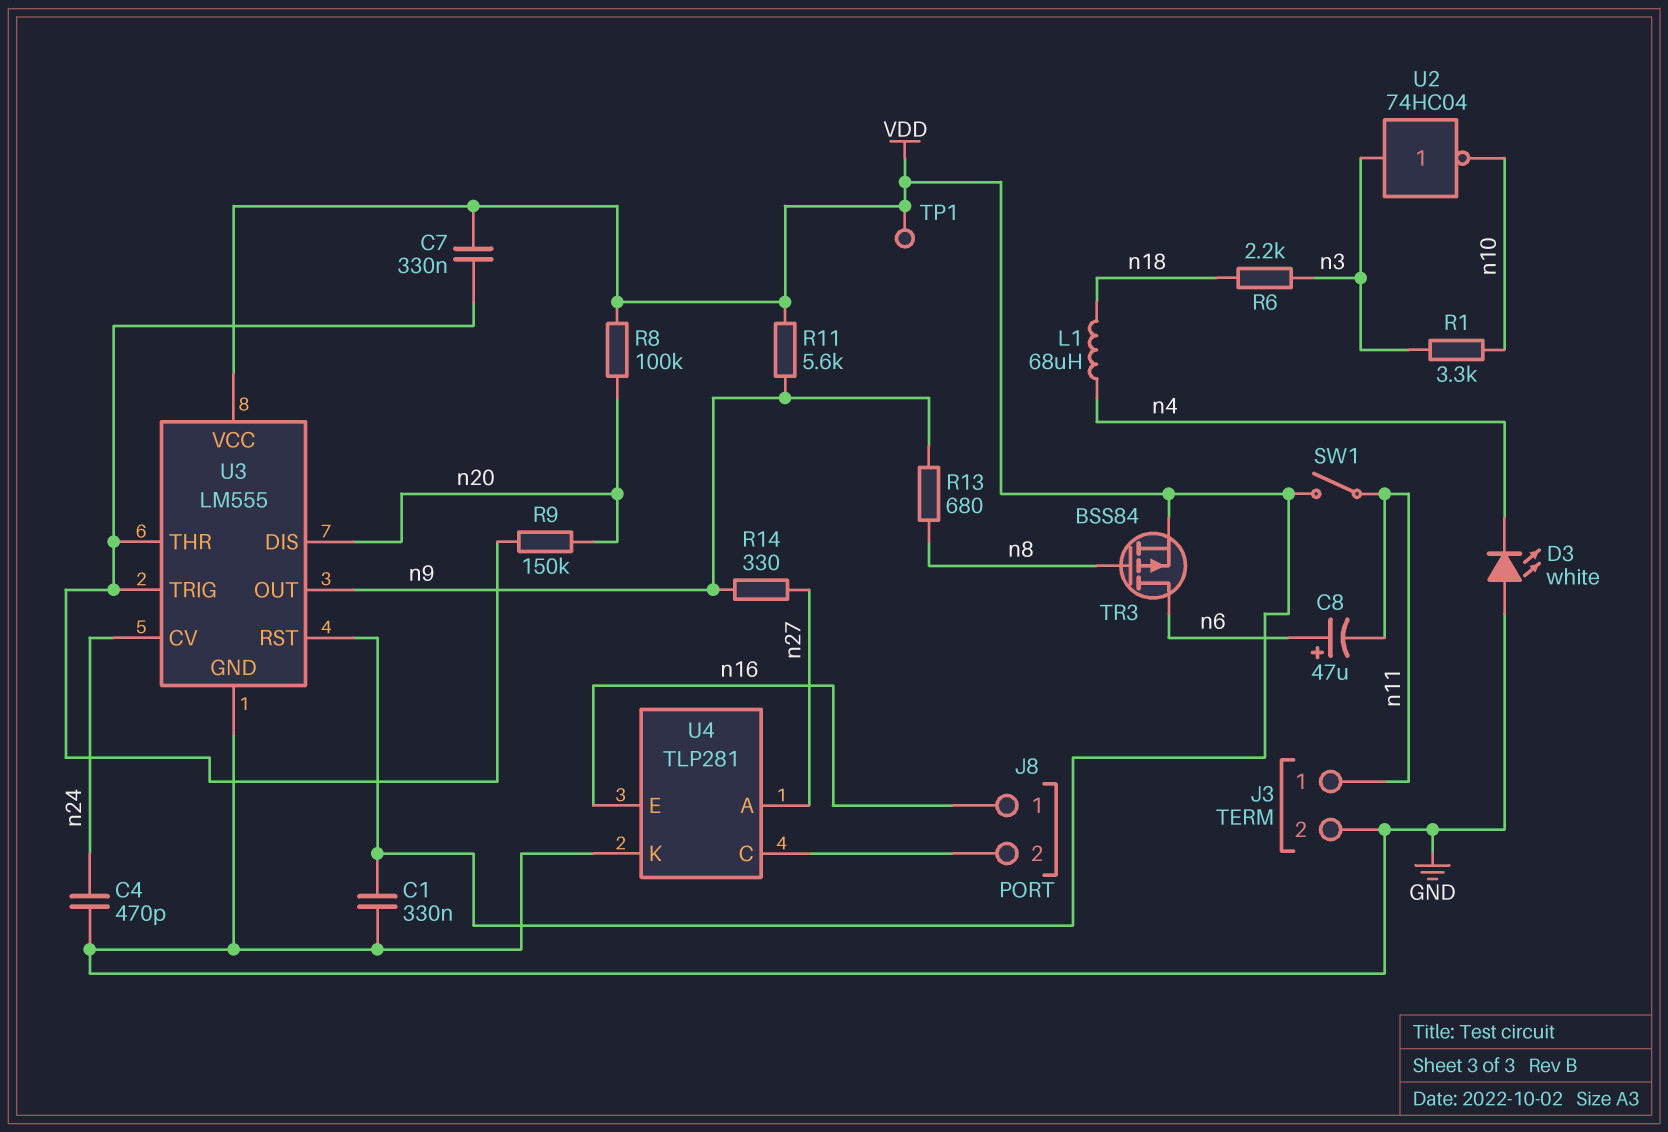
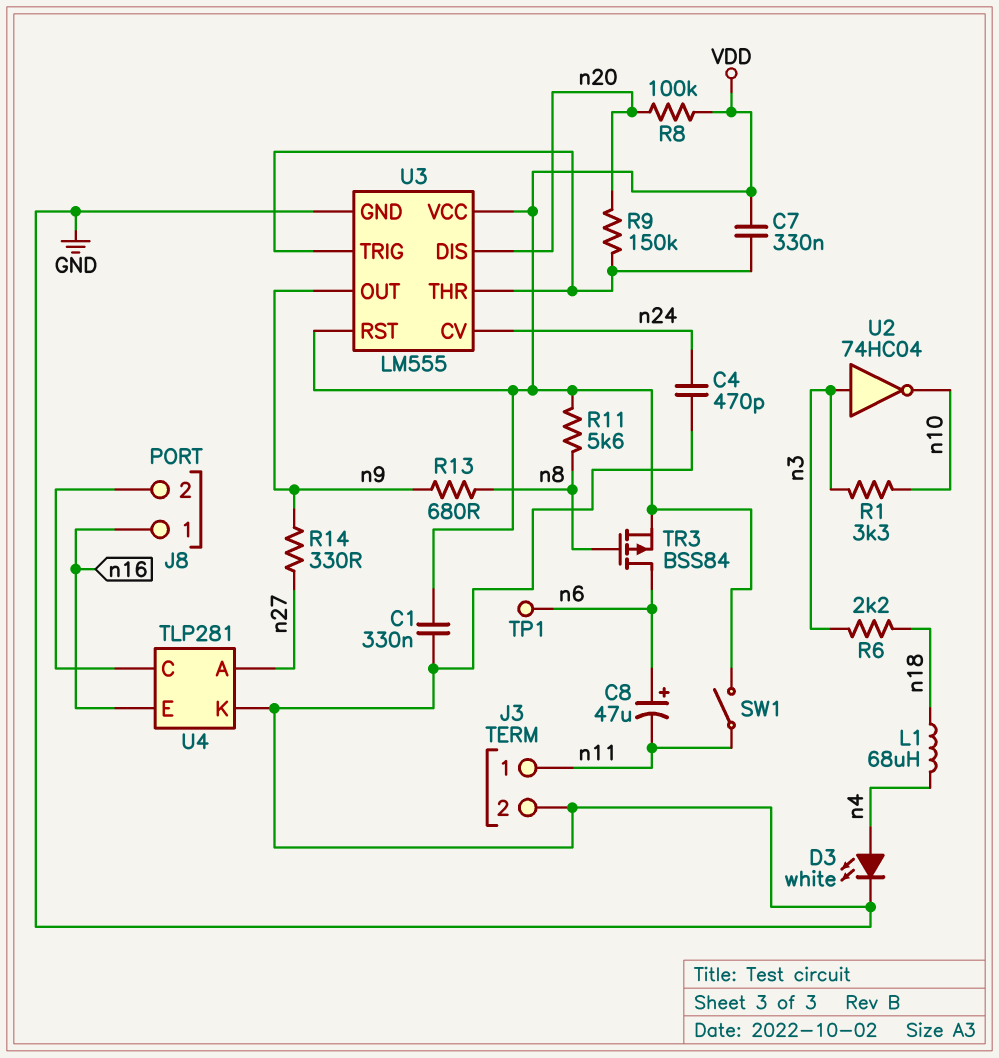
D3: LED white (A GND, K n4) -> LED white (A n4, K GND)
R11: 5.6k (VDD, n9) -> 5.6k (VDD, n8)
TP1: test point (VDD) -> test point (n6)

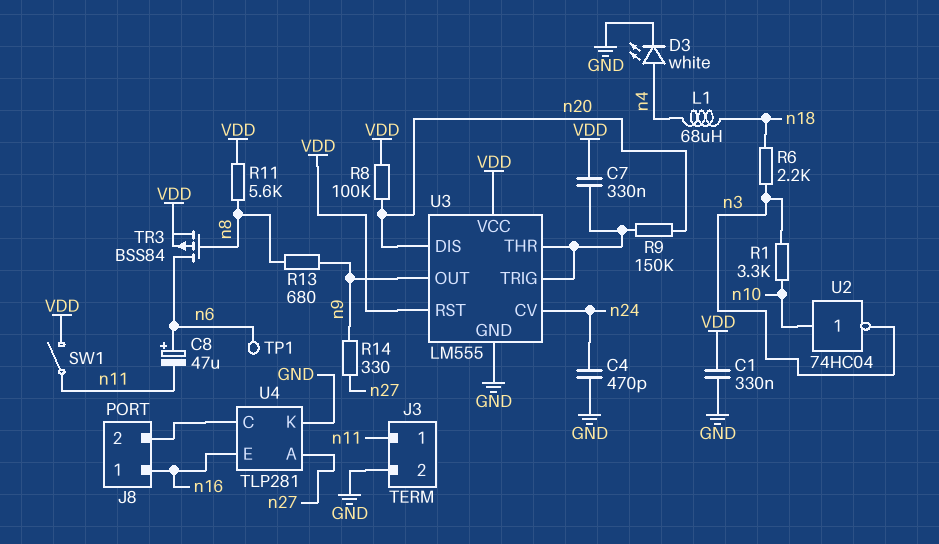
U2: NOT 74HC04 (in n3, out n10) -> NOT 74HC04 (in n10, out n3)

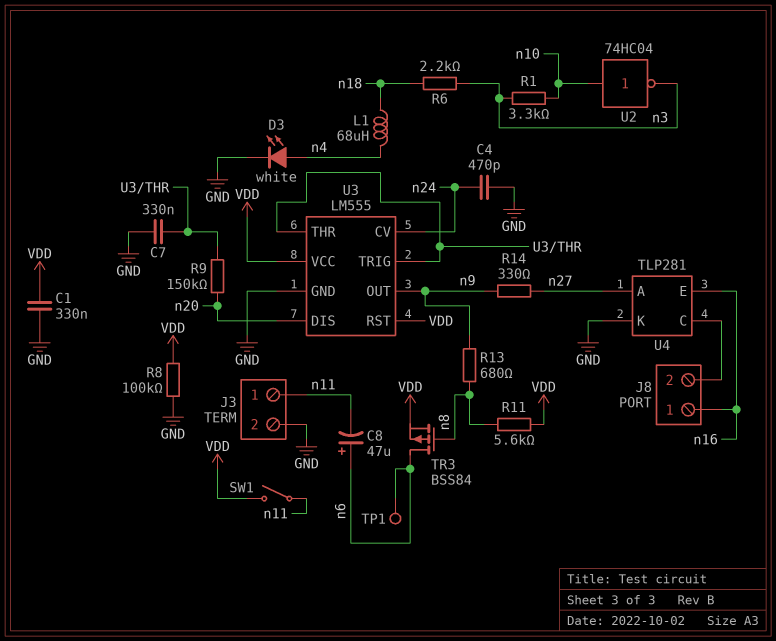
C7: 330nF (U3/THR, VDD) -> 330nF (GND, U3/THR)
R8: 100k (VDD, n20) -> 100k (GND, VDD)

